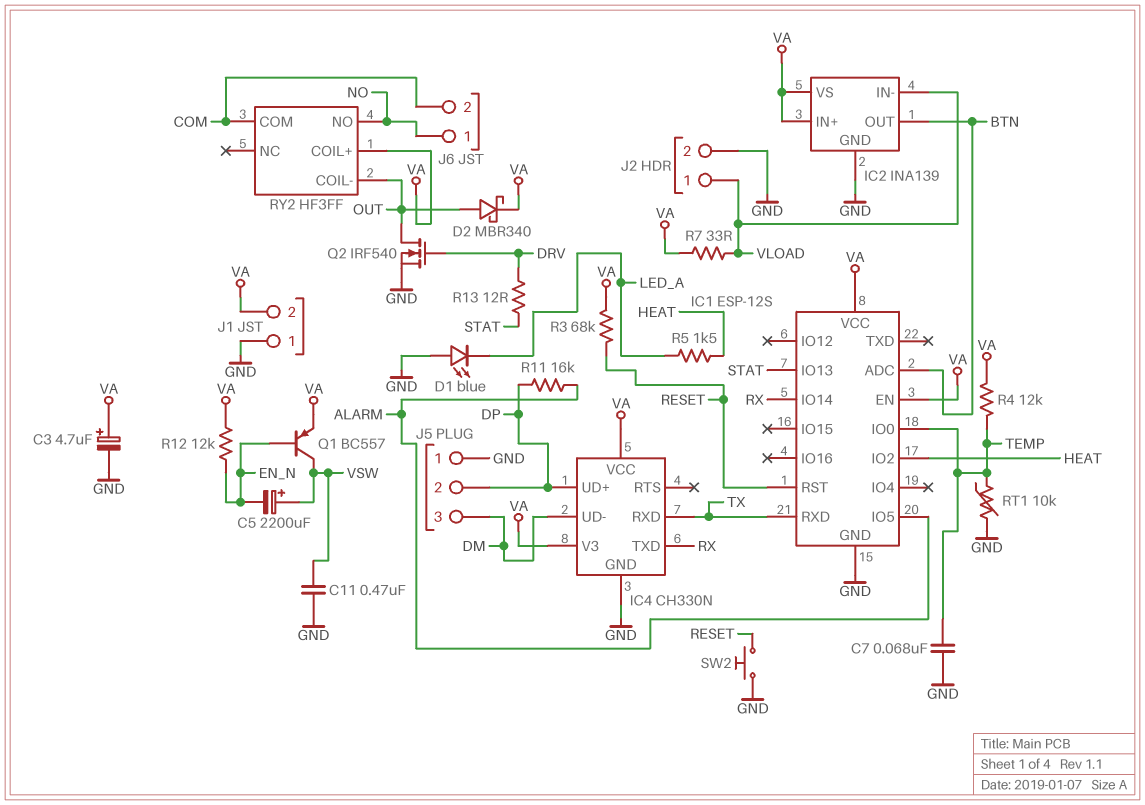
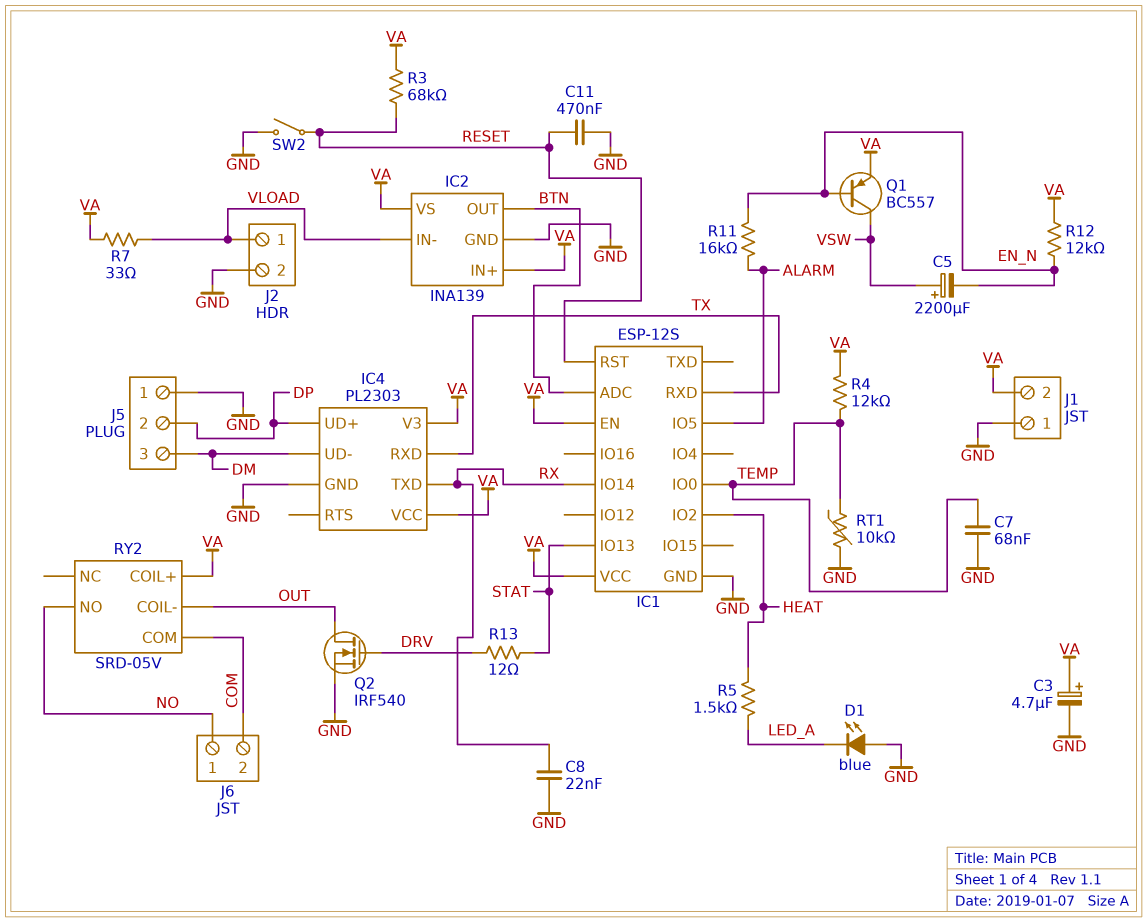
C8: none -> 22nF (GND, RX)
C11: 470nF (GND, VSW) -> 470nF (GND, RESET)
D2: schottky MBR340 (A OUT, K VA) -> none
IC4: CH330N -> PL2303
R11: 16k (ALARM, DP) -> 16k (ALARM, EN_N)
RY2: HF3FF -> SRD-05V
SW2: button (GND, RESET) -> switch (GND, RESET)

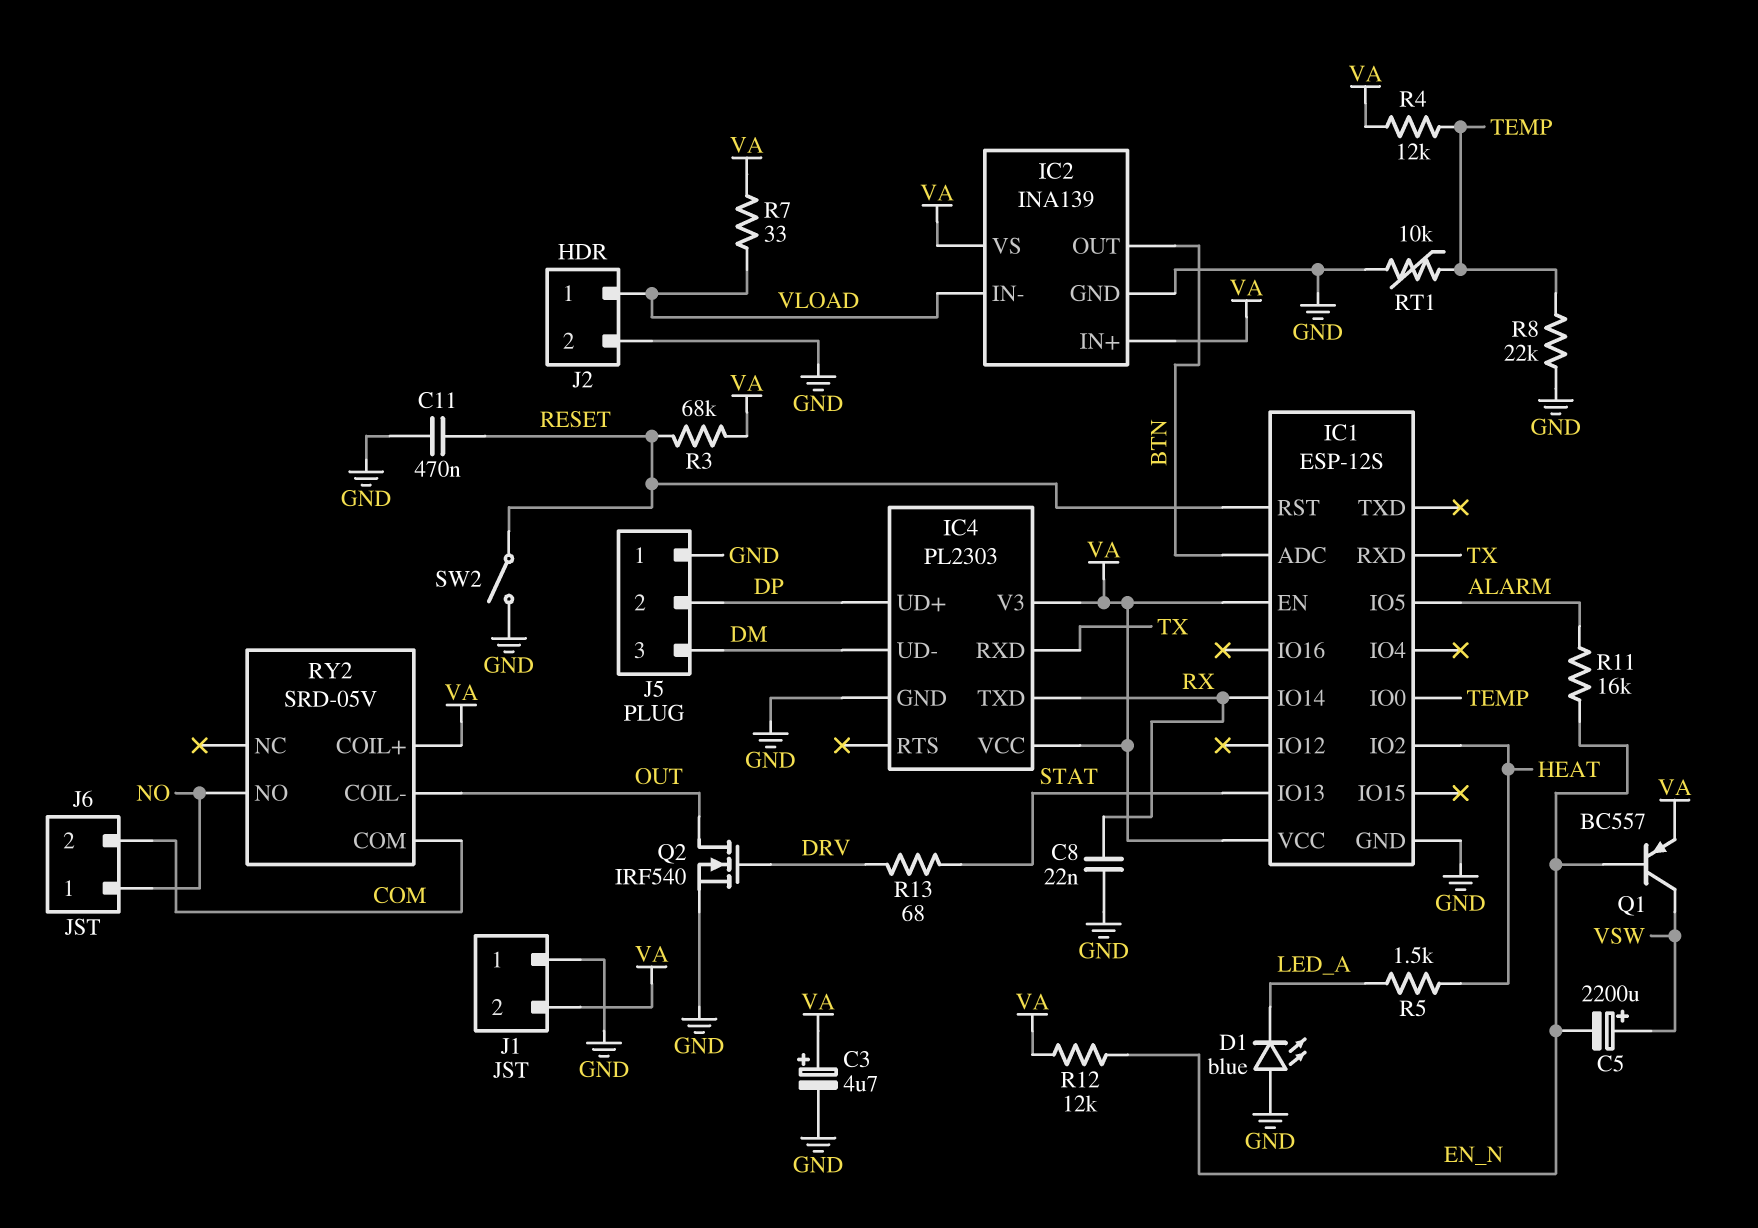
C7: 68nF (GND, TEMP) -> none
R8: none -> 22k (GND, TEMP)
R13: 12 (DRV, STAT) -> 68 (DRV, STAT)

